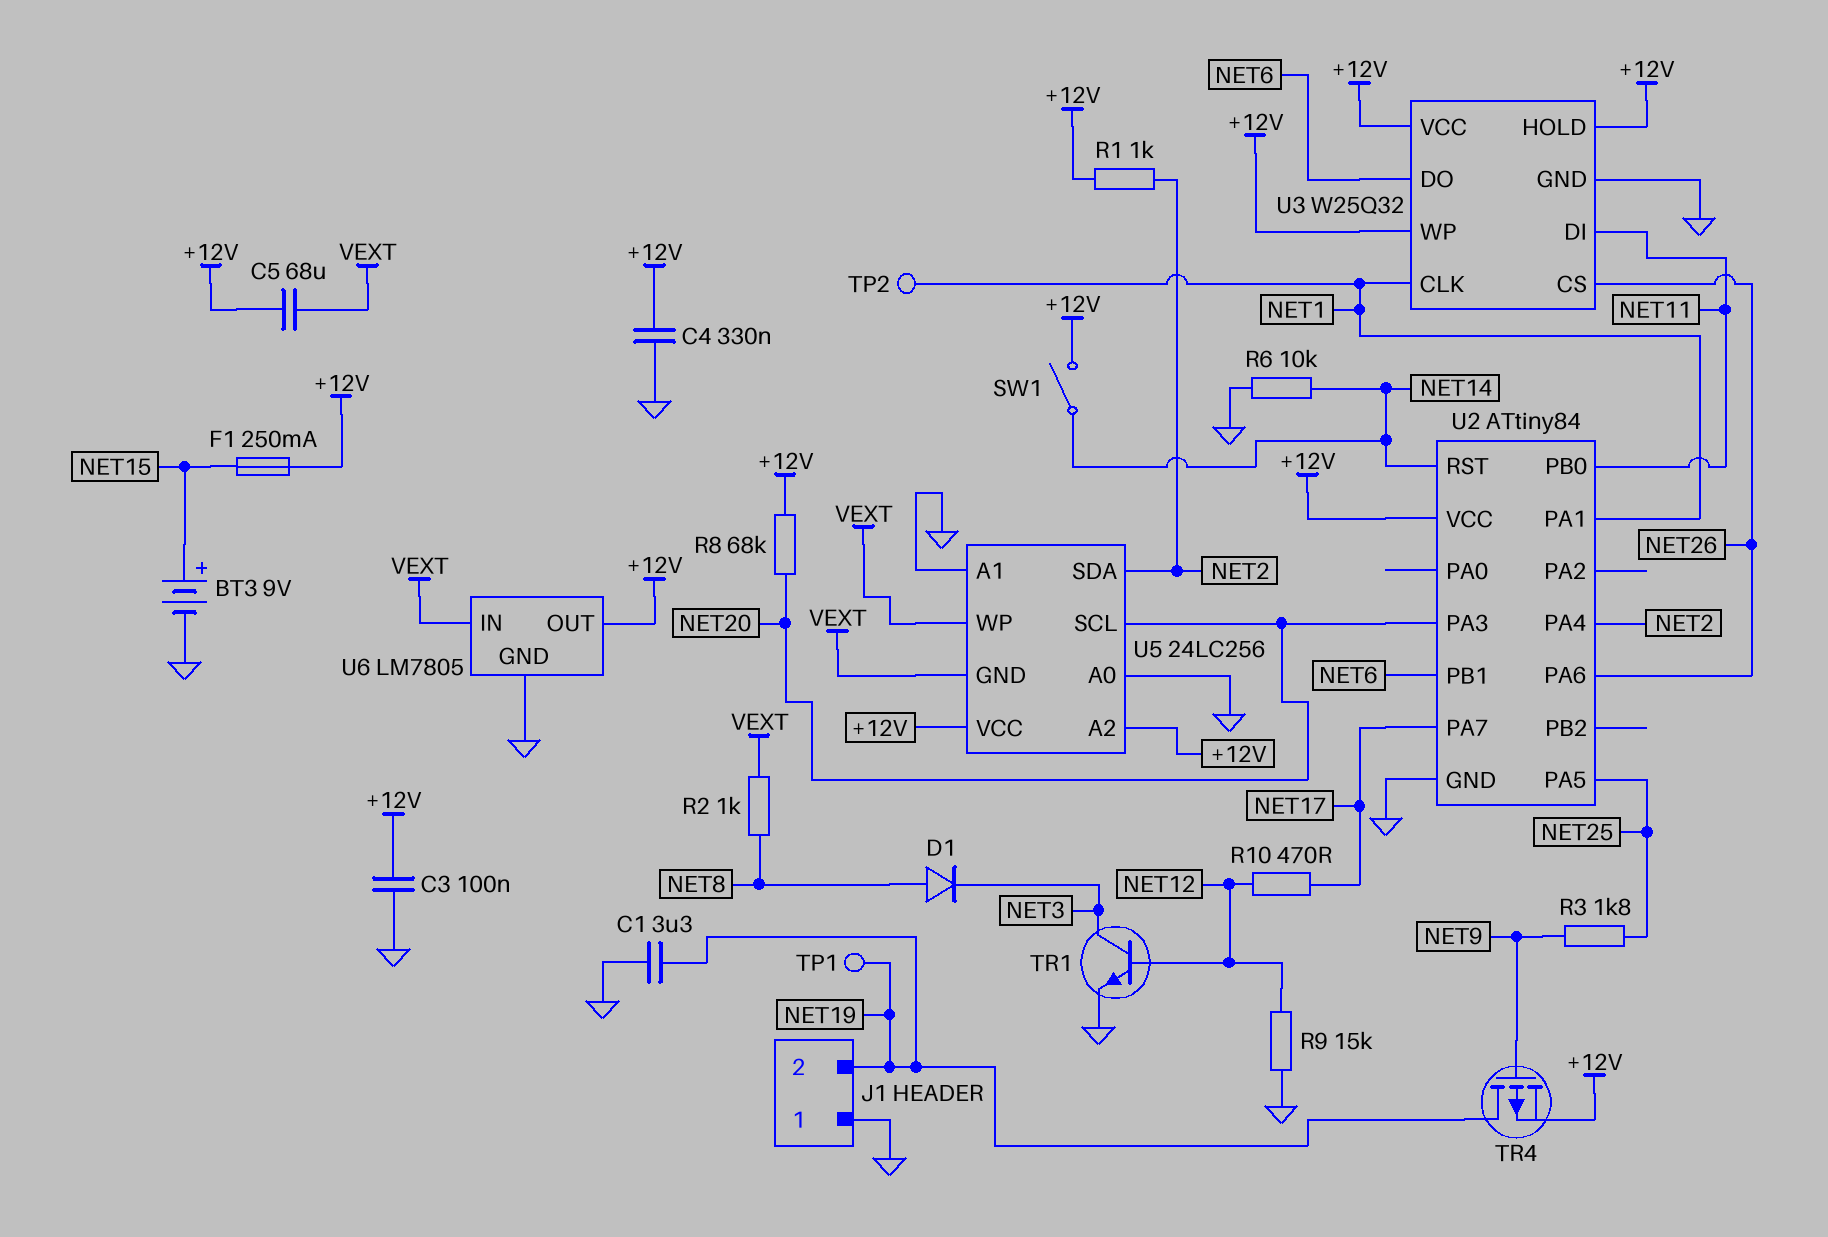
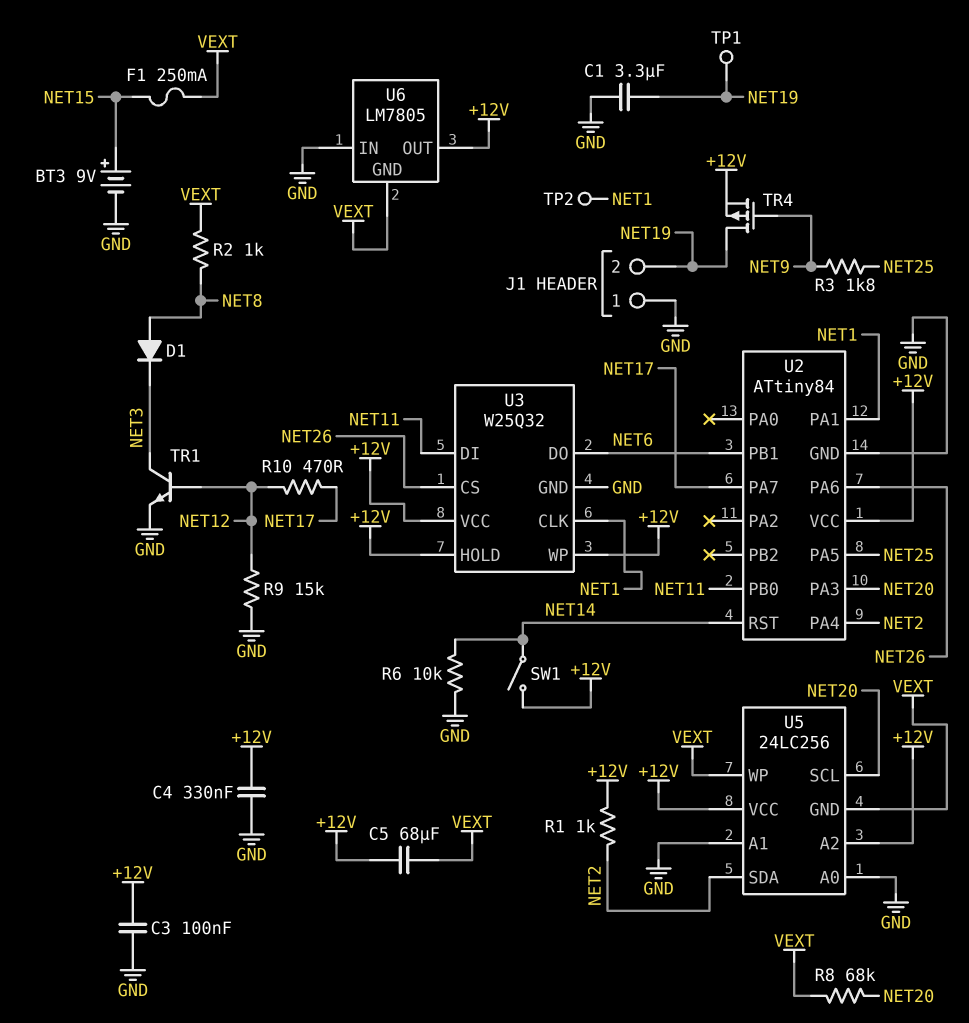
F1: 250mA (+12V, NET15) -> 250mA (NET15, VEXT)
R8: 68k (+12V, NET20) -> 68k (NET20, VEXT)
U6 pin GND: GND -> VEXT
U6 pin IN: VEXT -> GND

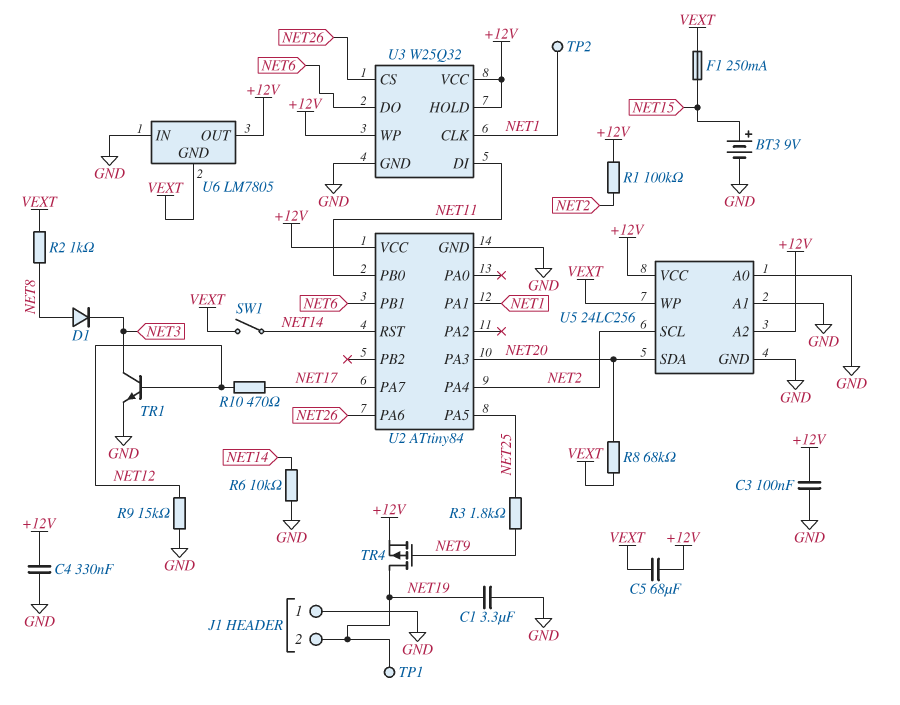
R1: 1k (+12V, NET2) -> 100k (+12V, NET2)
SW1: switch (+12V, NET14) -> switch (NET14, VEXT)
U5 pin GND: VEXT -> GND
U5 pin SCL: NET20 -> NET2
U5 pin SDA: NET2 -> NET20

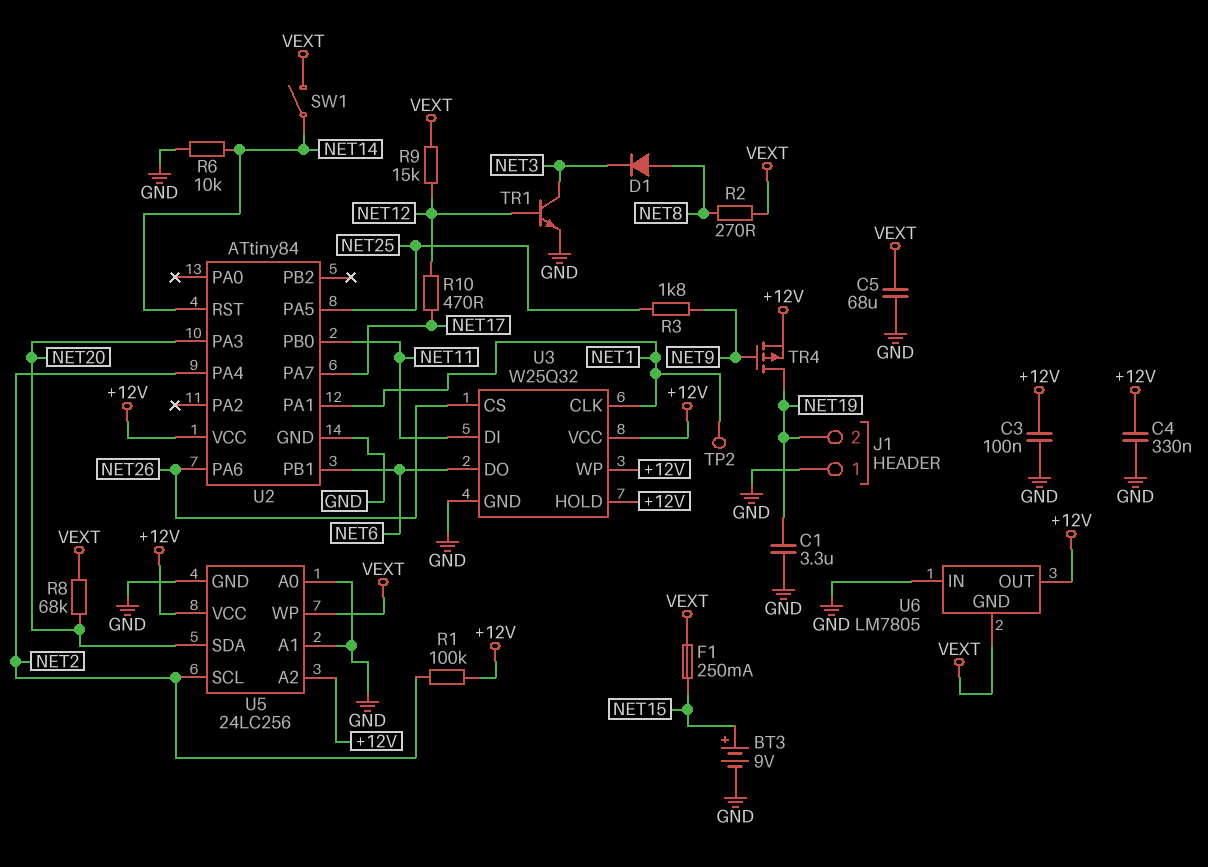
C5: 68uF (+12V, VEXT) -> 68uF (GND, VEXT)
R2: 1k (NET8, VEXT) -> 270 (NET8, VEXT)
R9: 15k (GND, NET12) -> 15k (NET12, VEXT)
TP1: test point (NET19) -> none

